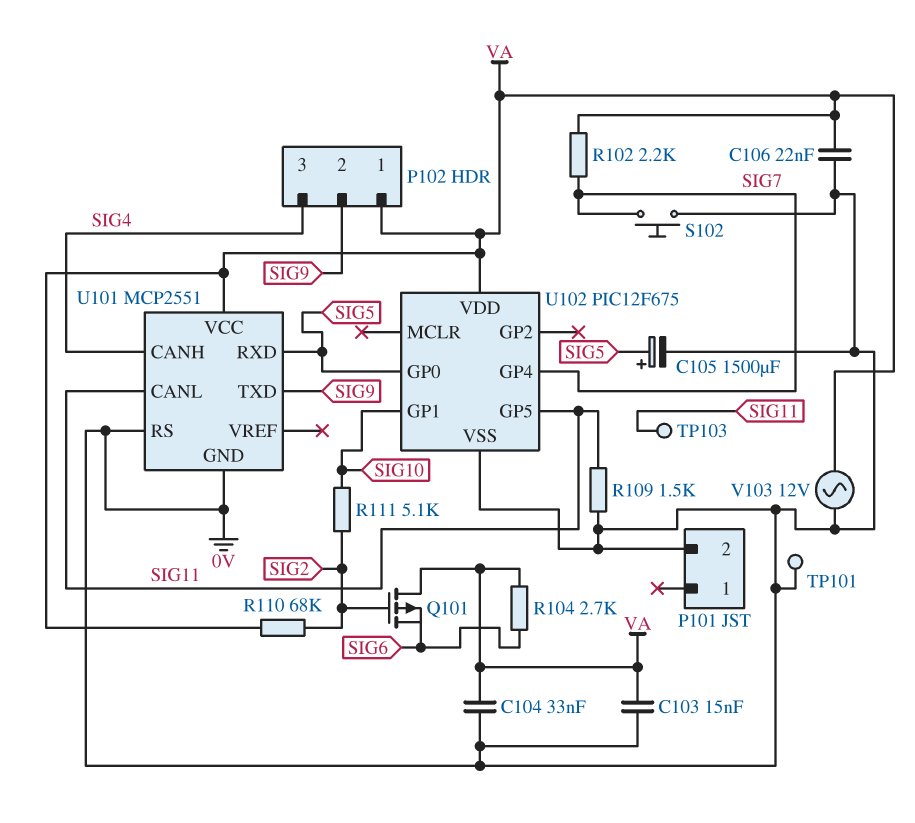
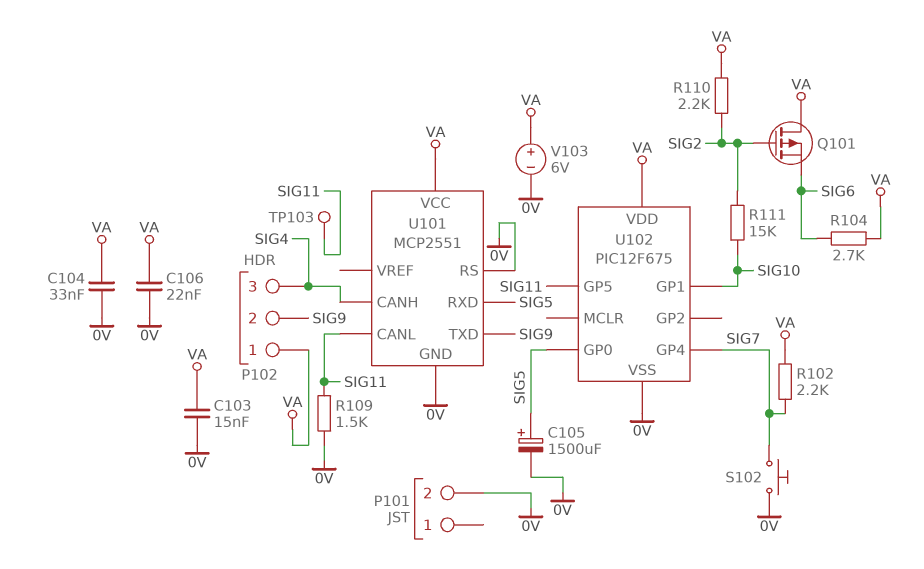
R110: 68k (SIG2, VA) -> 2.2k (SIG2, VA)
R111: 5.1k (SIG2, SIG10) -> 15k (SIG2, SIG10)
TP101: test point (0V) -> none
V103: AC 12V (0V, VA) -> 6V (plus VA, minus 0V)

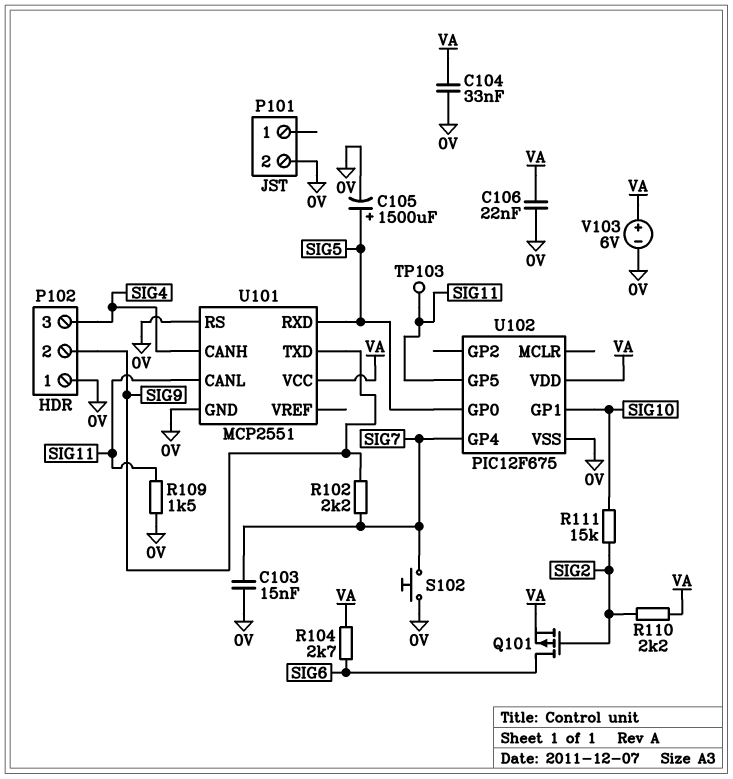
C103: 15nF (0V, VA) -> 15nF (0V, SIG7)
P102 pin 1: VA -> 0V
Q101: PMOS (G SIG2, D VA, S SIG6) -> PMOS (G SIG2, D SIG6, S VA)
R102: 2.2k (SIG7, VA) -> 2.2k (SIG7, SIG9)

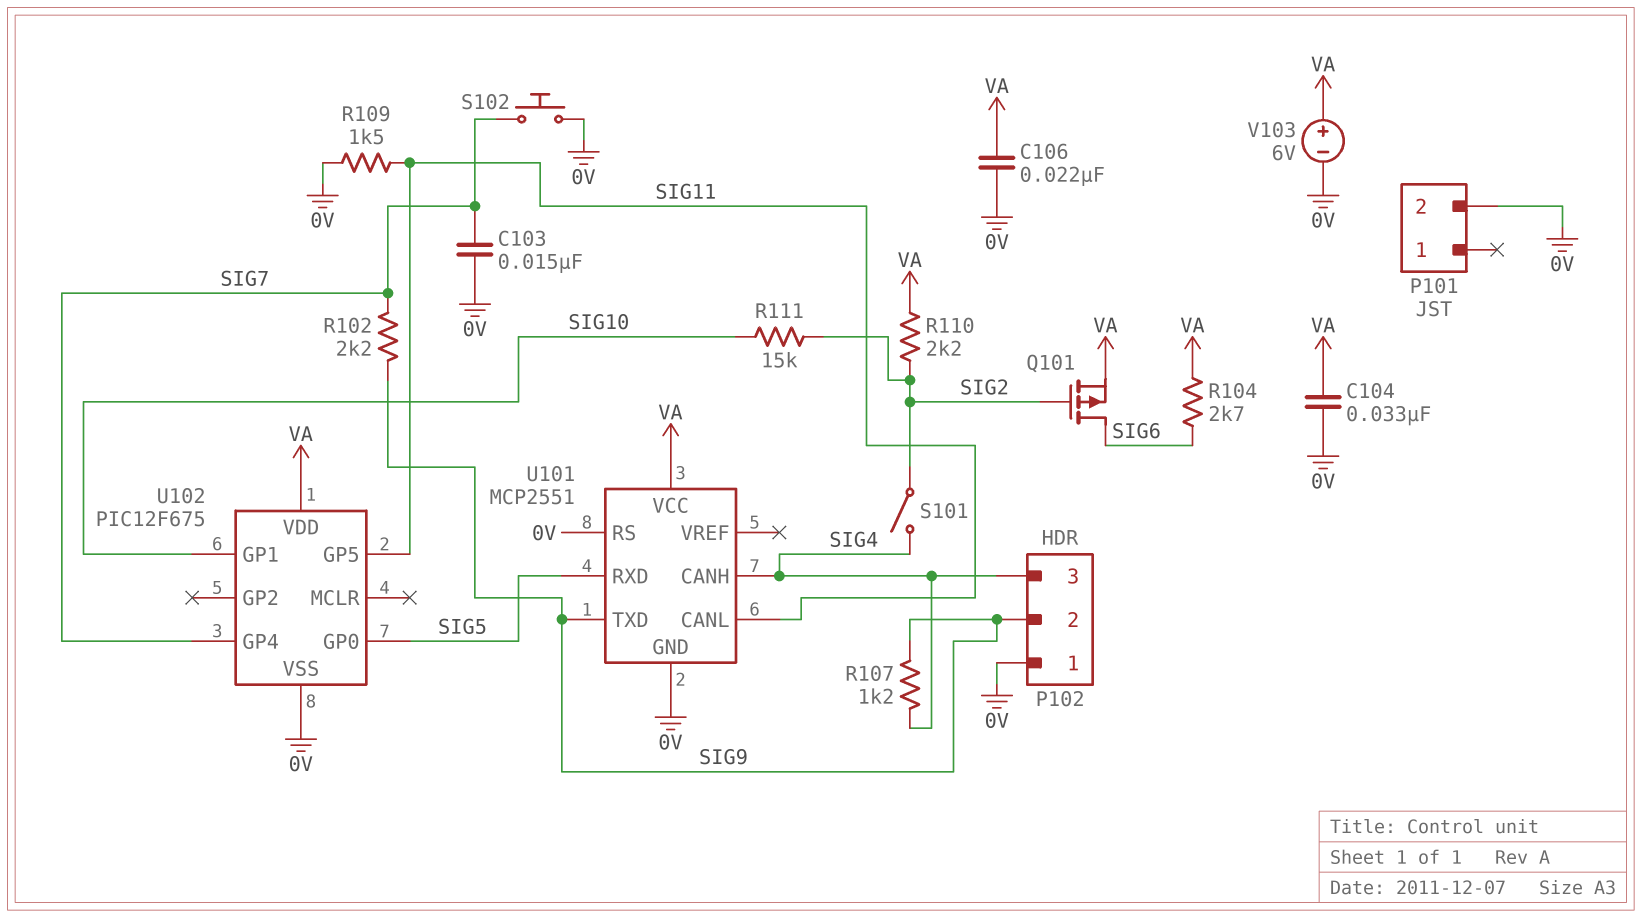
C105: 1500uF (plus SIG5, minus 0V) -> none
R107: none -> 1.2k (SIG4, SIG9)
S101: none -> switch (SIG2, SIG4)
TP103: test point (SIG11) -> none

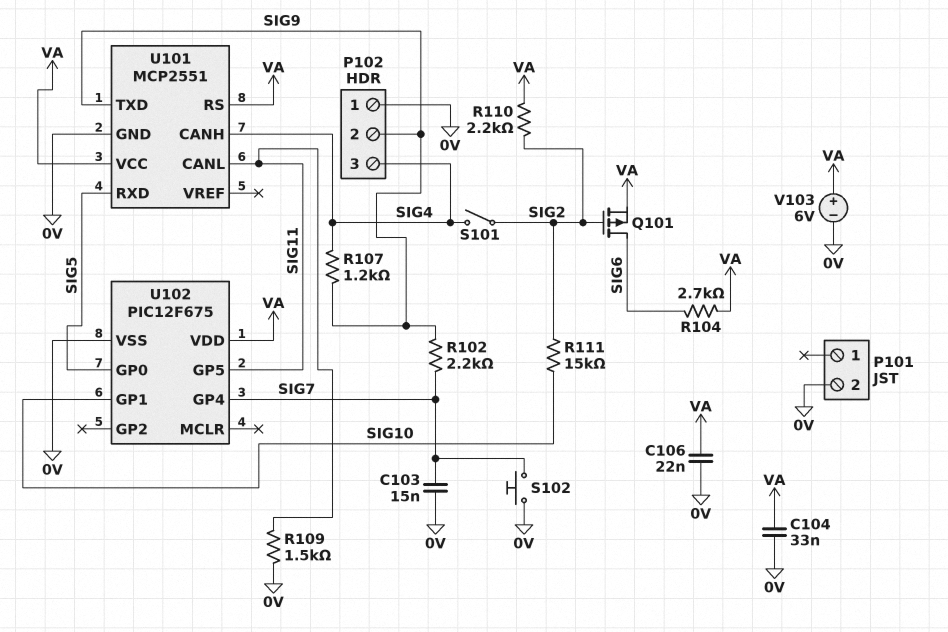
U101 pin RS: 0V -> VA

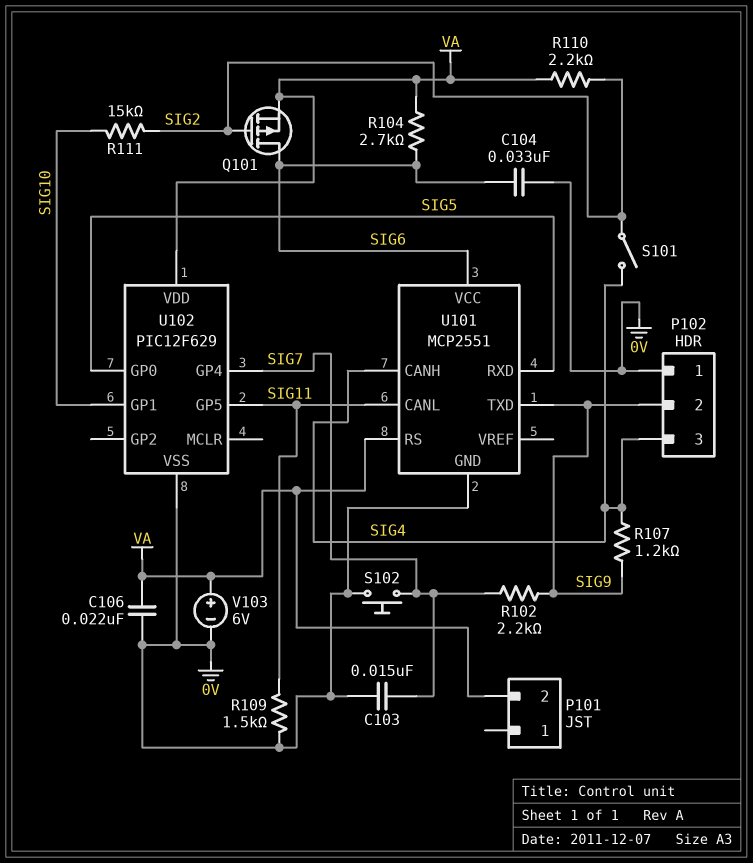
C104: 33nF (0V, VA) -> 33nF (0V, SIG6)
P101 pin 2: 0V -> VA
U101 pin VCC: VA -> SIG6
U102: PIC12F675 -> PIC12F629

